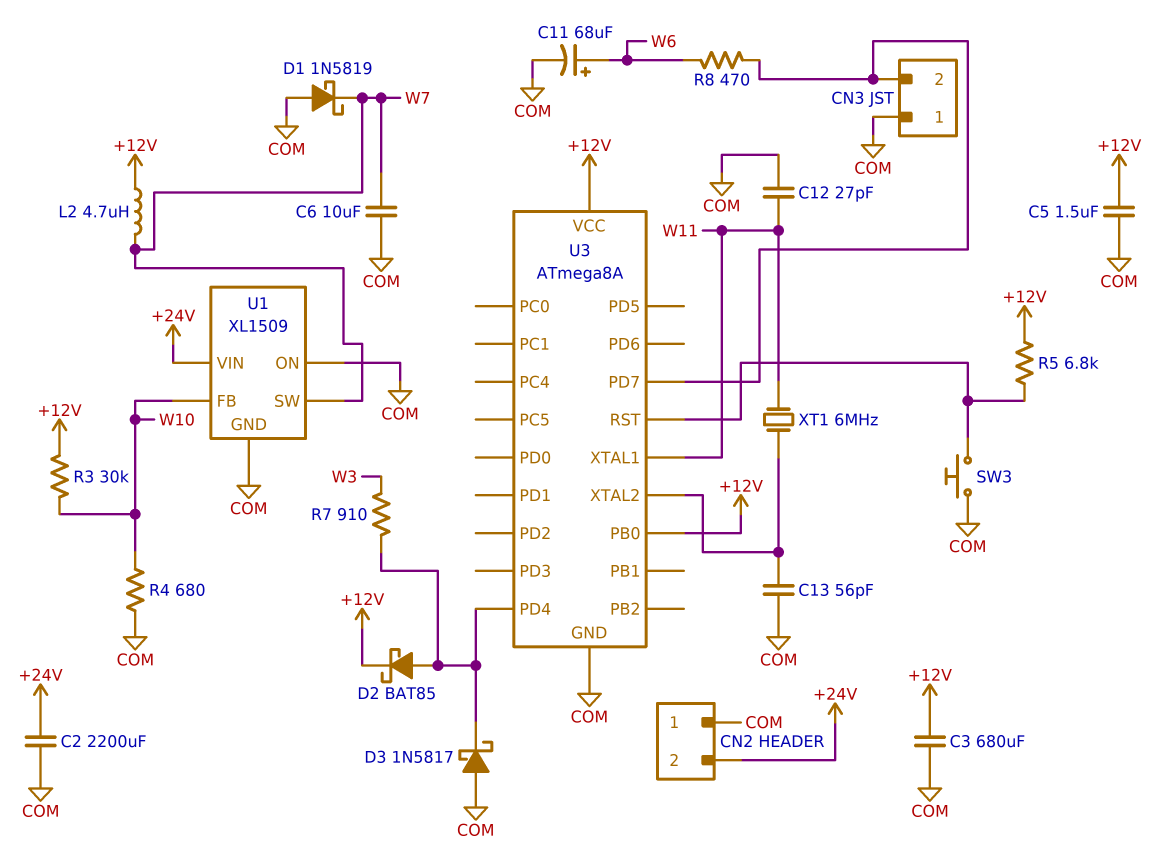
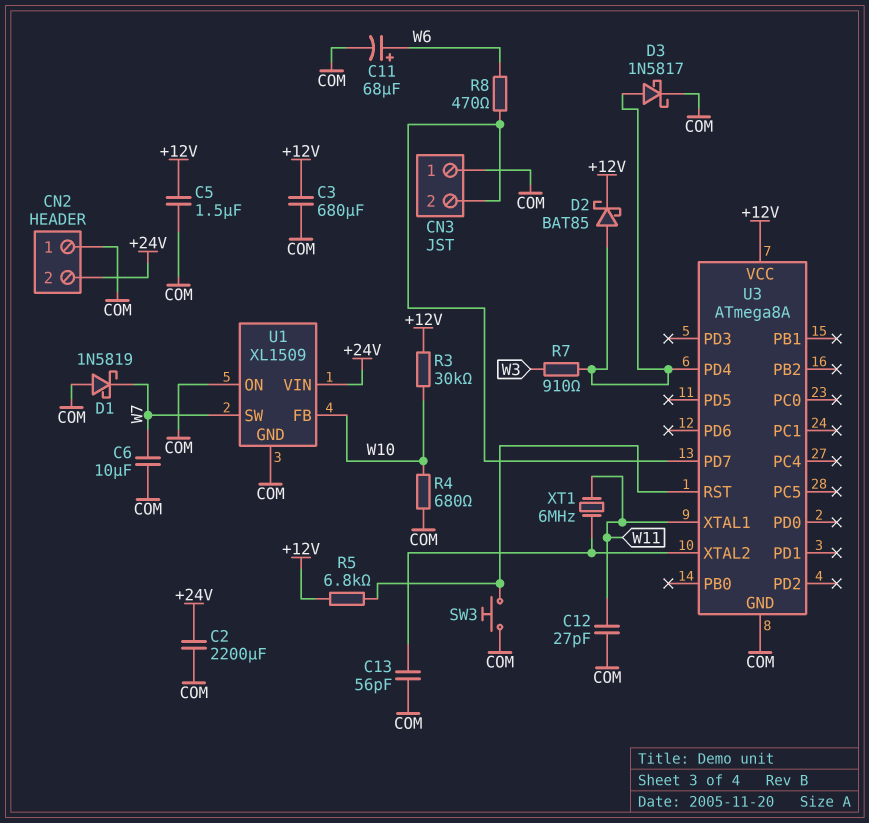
D3: schottky 1N5817 (A COM, K U3/PD4) -> schottky 1N5817 (A U3/PD4, K COM)
L2: 4.7uH (+12V, W7) -> none
U3 pin PB0: +12V -> none

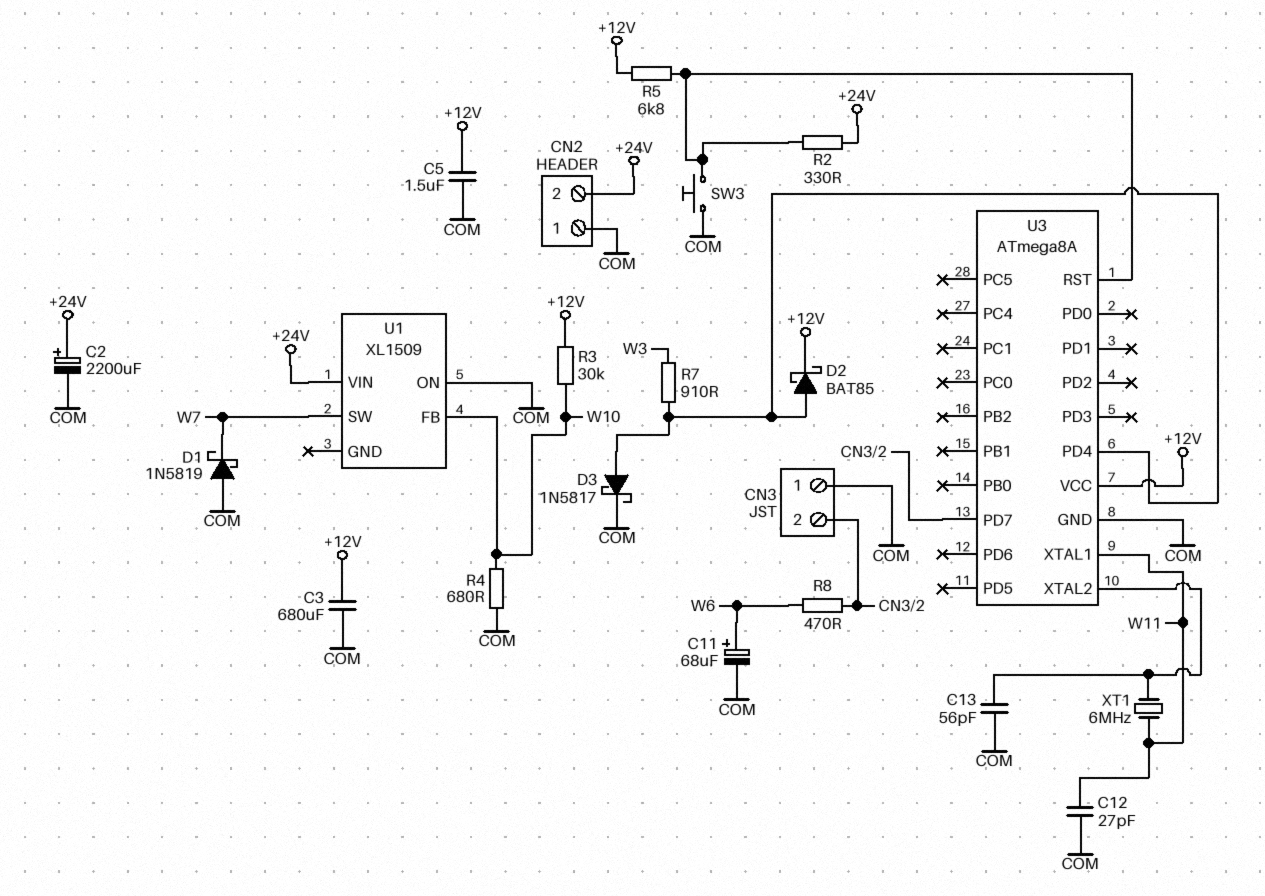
C2: 2200uF (+24V, COM) -> 2200uF (plus +24V, minus COM)
C6: 10uF (COM, W7) -> none
R2: none -> 330 (+24V, U3/RST)
U1 pin GND: COM -> none

